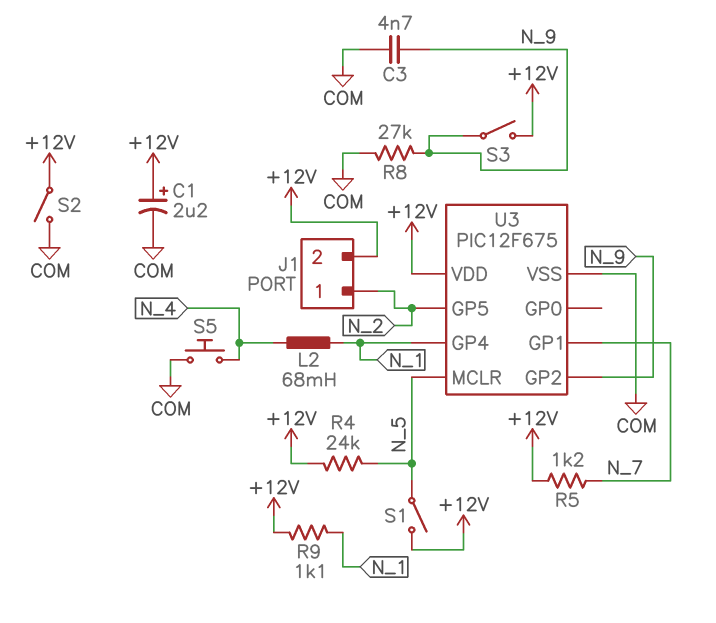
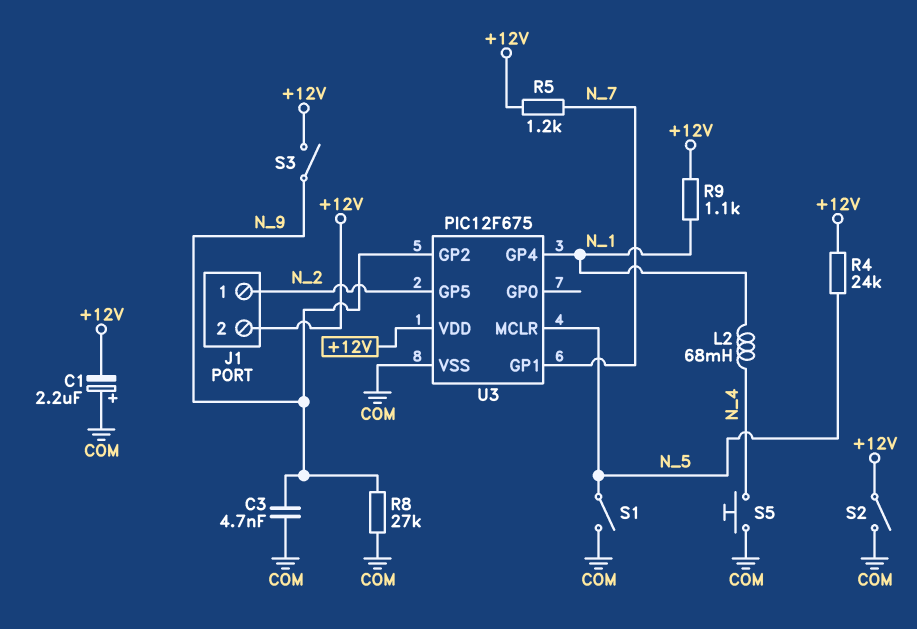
C1: 2.2uF (plus +12V, minus COM) -> 2.2uF (plus COM, minus +12V)
S1: switch (+12V, N_5) -> switch (COM, N_5)

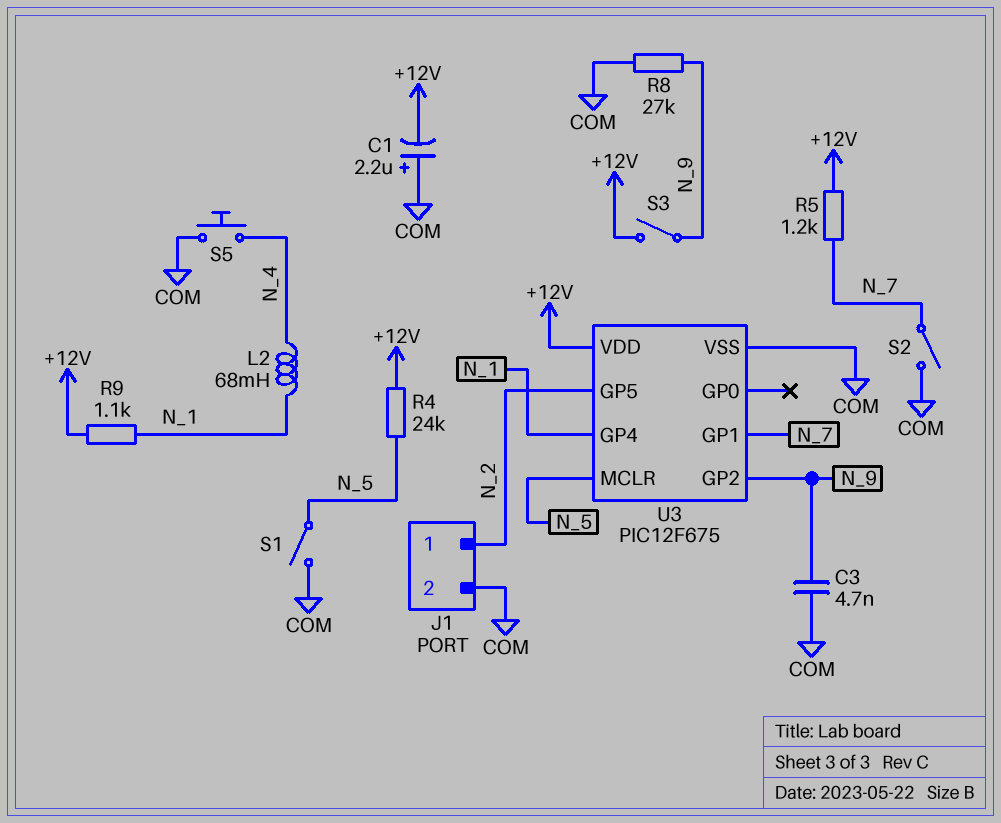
J1 pin 2: +12V -> COM
S2: switch (+12V, COM) -> switch (COM, N_7)

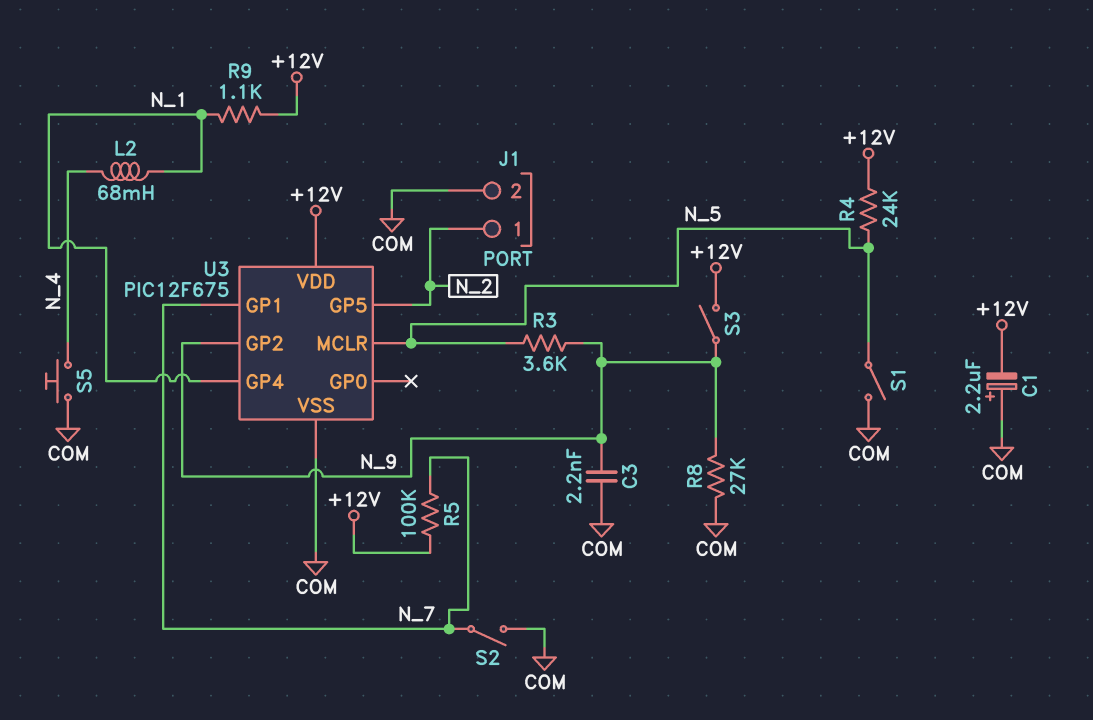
C3: 4.7nF (COM, N_9) -> 2.2nF (COM, N_9)
R3: none -> 3.6k (N_5, N_9)
R5: 1.2k (+12V, N_7) -> 100k (+12V, N_7)

